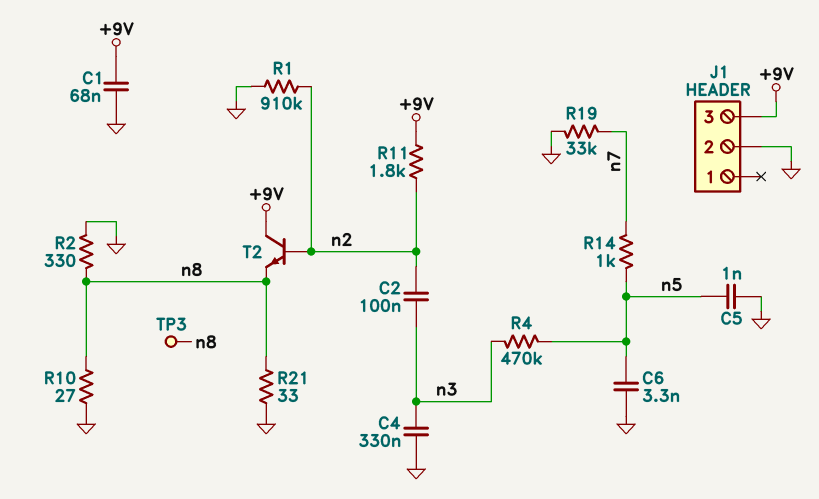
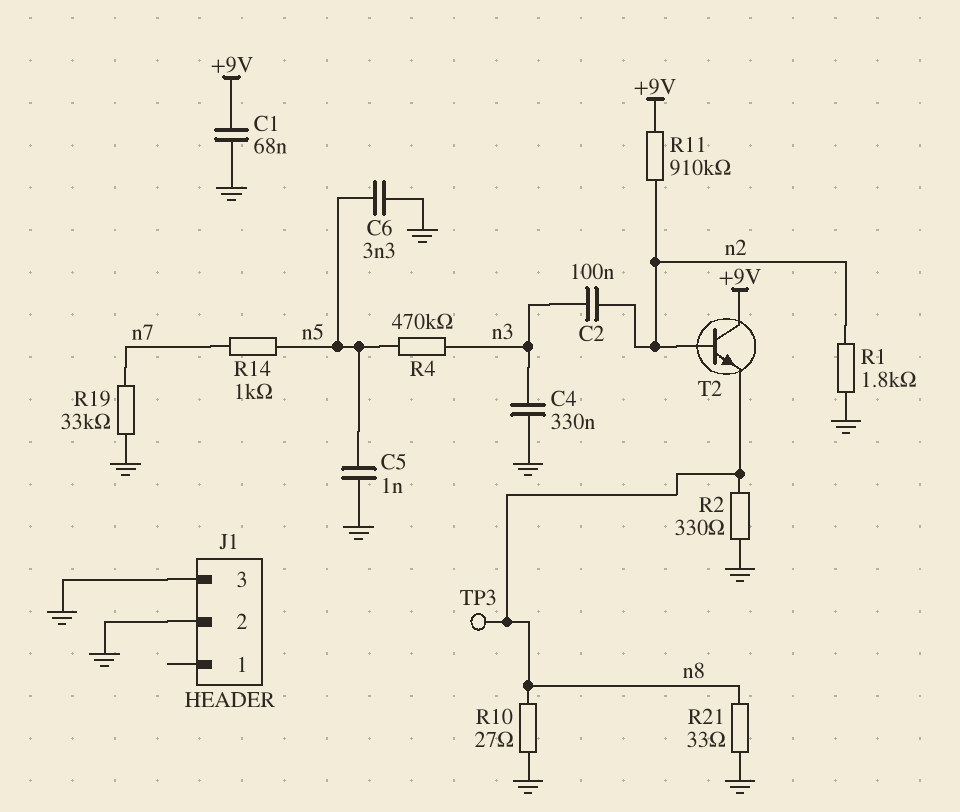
J1 pin 3: +9V -> GND
R1: 910k (GND, n2) -> 1.8k (GND, n2)
R11: 1.8k (+9V, n2) -> 910k (+9V, n2)

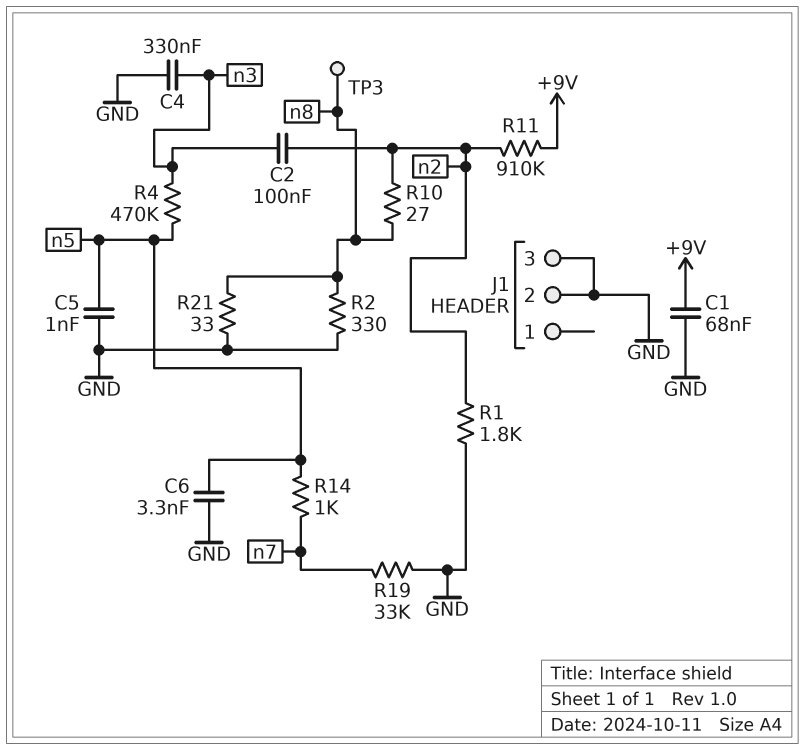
R10: 27 (GND, n8) -> 27 (n2, n8)
T2: NPN (B n2, C +9V, E n8) -> none

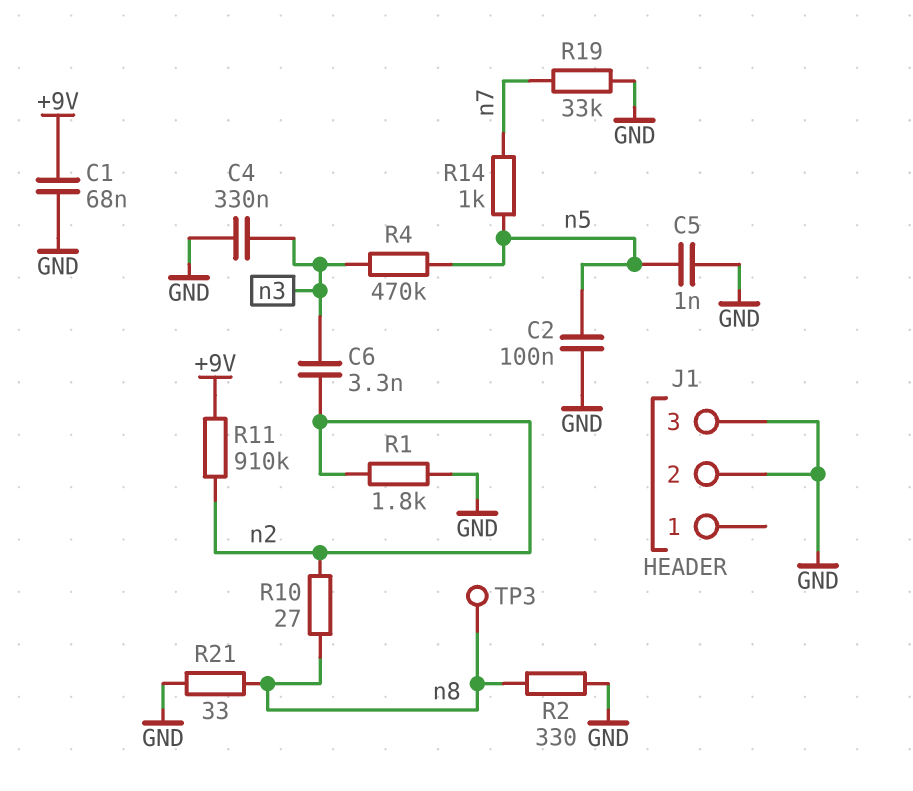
C2: 100nF (n2, n3) -> 100nF (GND, n5)
C6: 3.3nF (GND, n5) -> 3.3nF (n2, n3)

